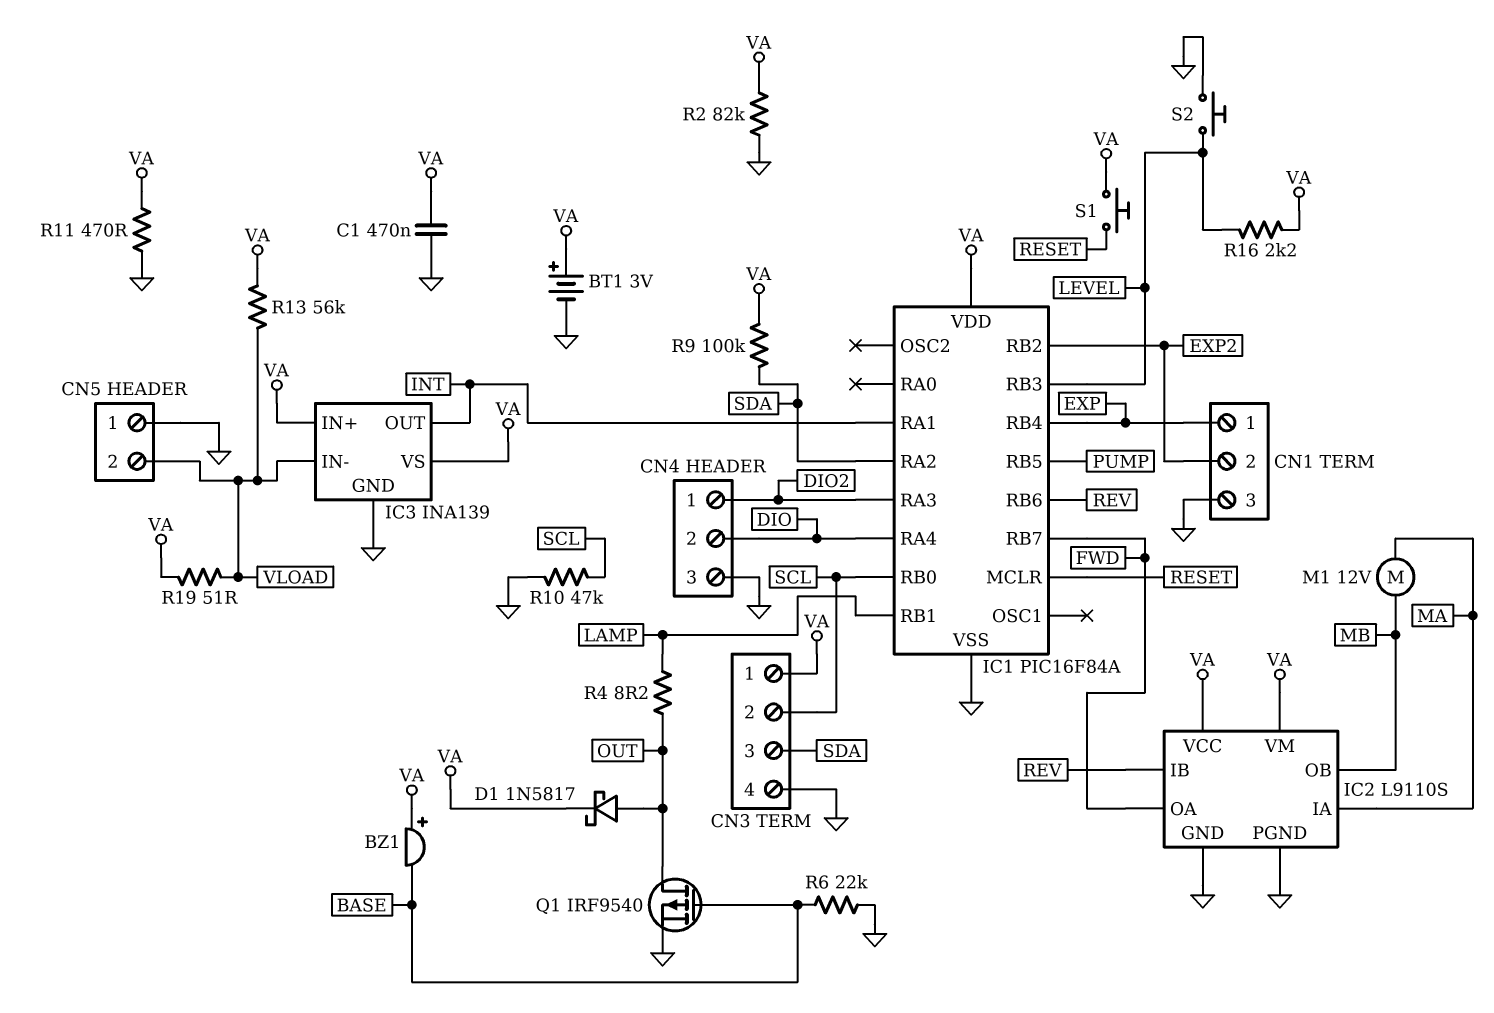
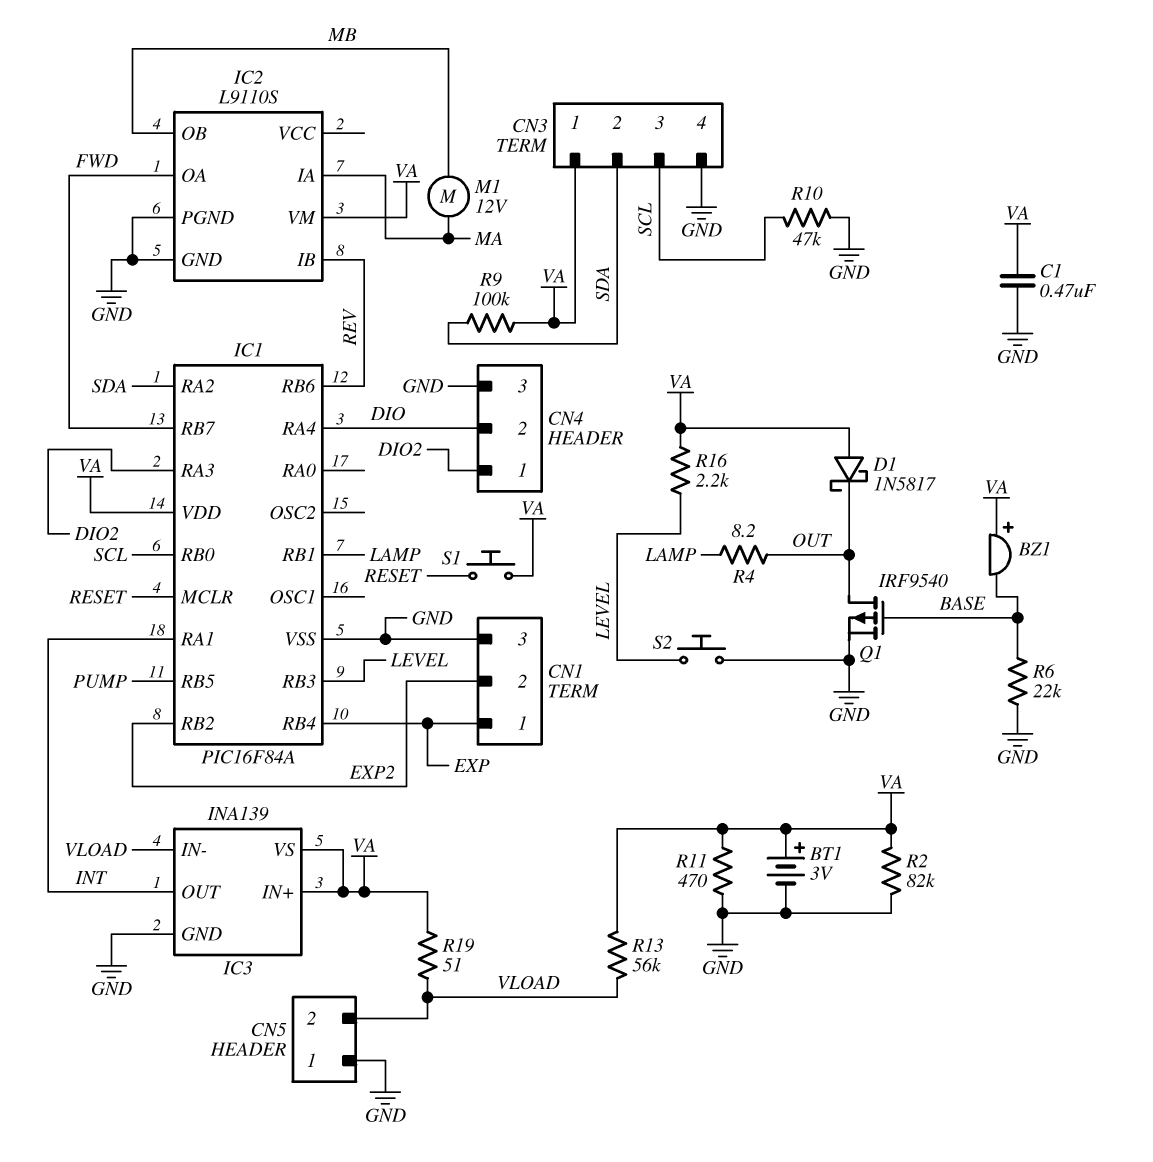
CN3 pin 2: SCL -> SDA
CN3 pin 3: SDA -> SCL
D1: schottky 1N5817 (A OUT, K VA) -> schottky 1N5817 (A VA, K OUT)
IC2 pin VCC: VA -> none

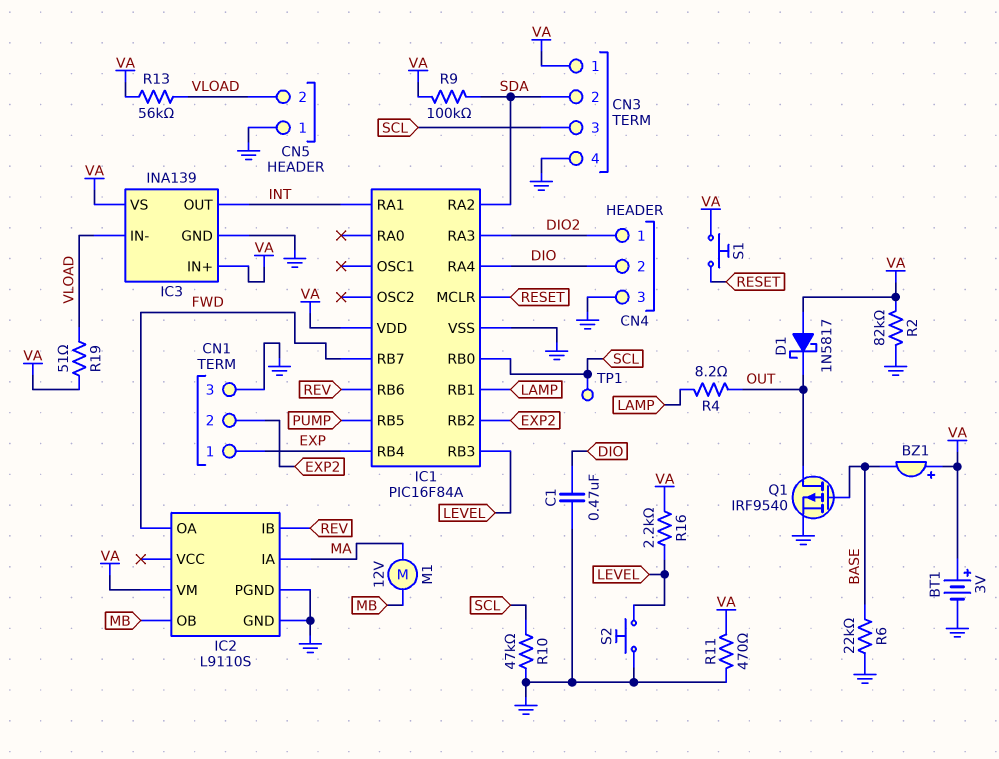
C1: 470nF (GND, VA) -> 470nF (DIO, GND)
TP1: none -> test point (SCL)

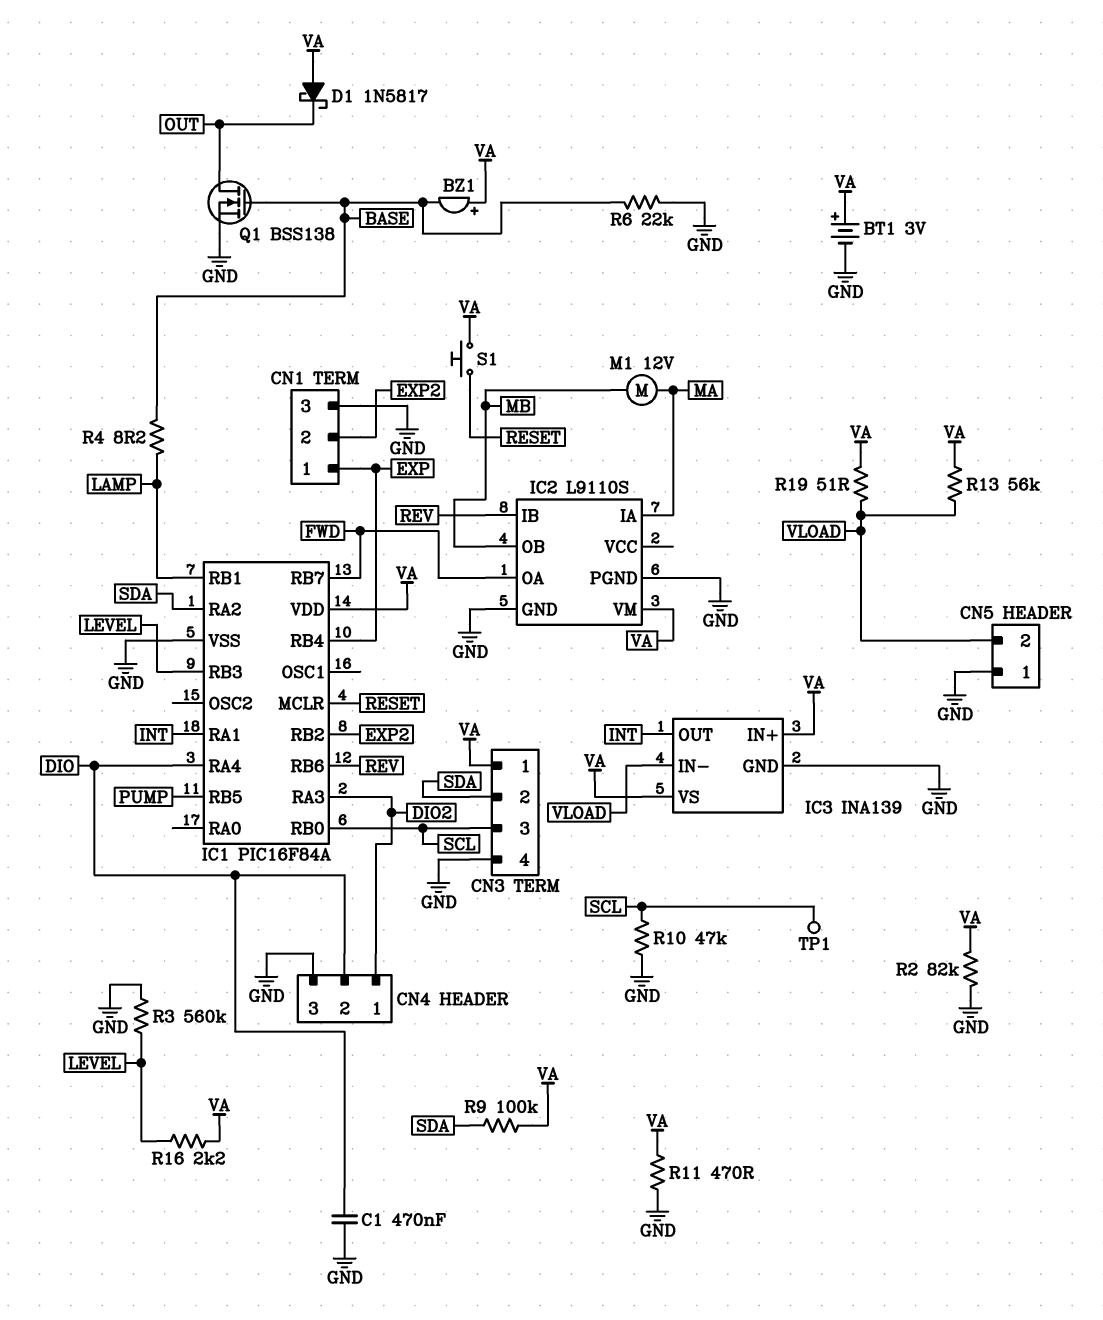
Q1: PMOS IRF9540 (G BASE, D OUT, S GND) -> NMOS BSS138 (G BASE, D OUT, S GND)
R3: none -> 560k (GND, LEVEL)
R4: 8.2 (LAMP, OUT) -> 8.2 (BASE, LAMP)
S2: button (GND, LEVEL) -> none

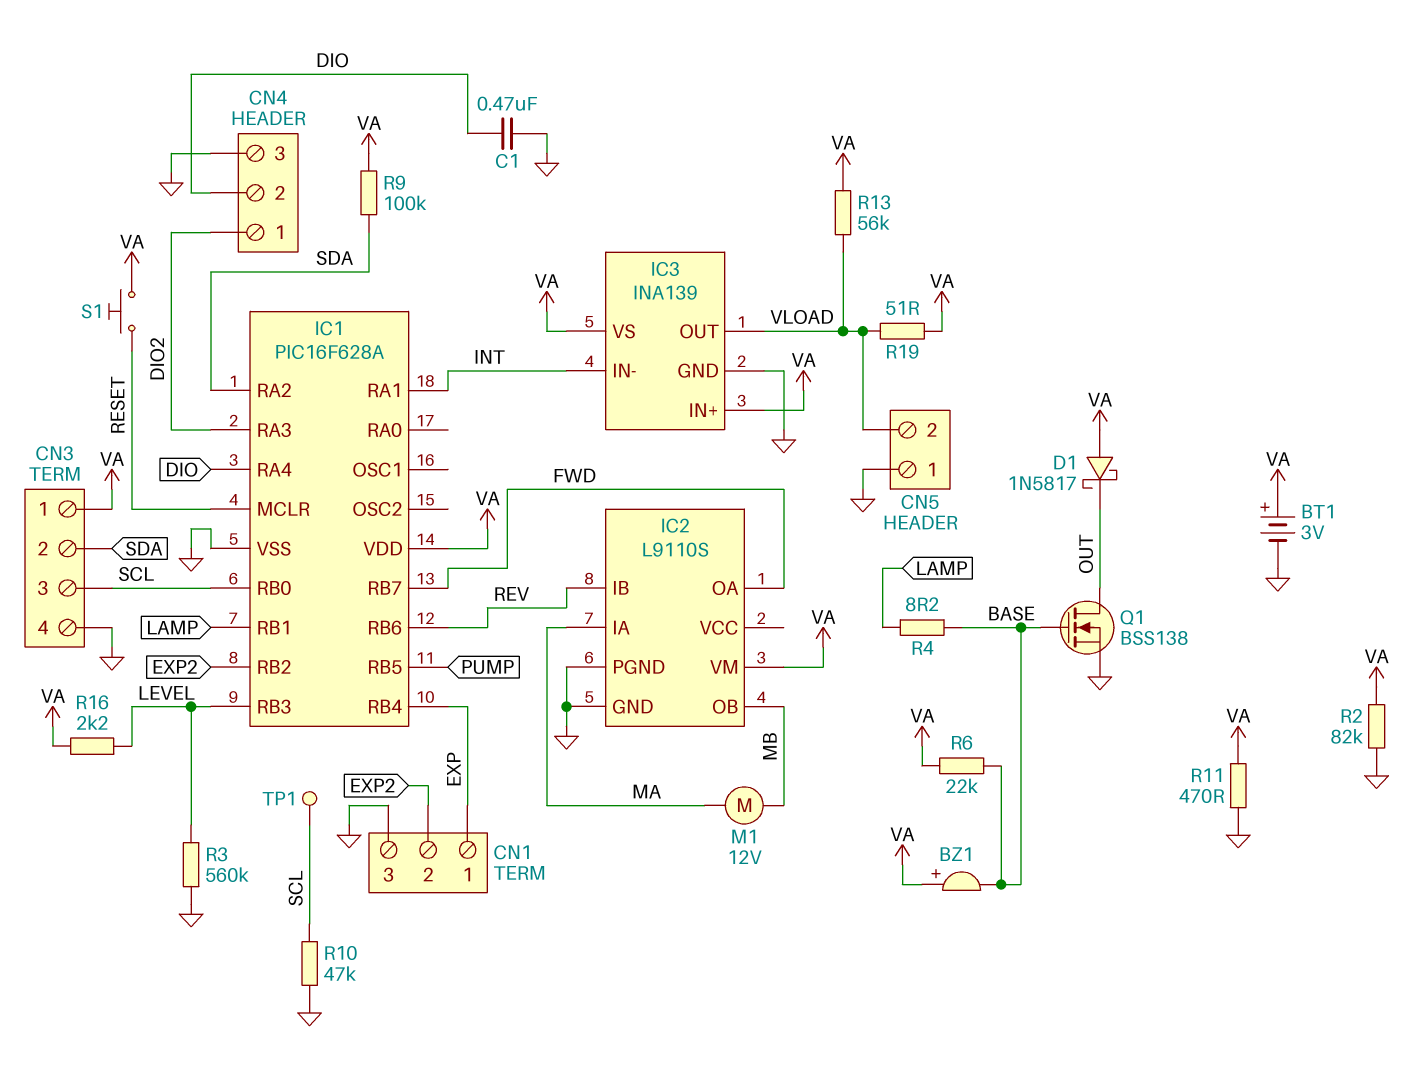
IC1: PIC16F84A -> PIC16F628A
IC3 pin IN-: VLOAD -> INT
IC3 pin OUT: INT -> VLOAD
R6: 22k (BASE, GND) -> 22k (BASE, VA)

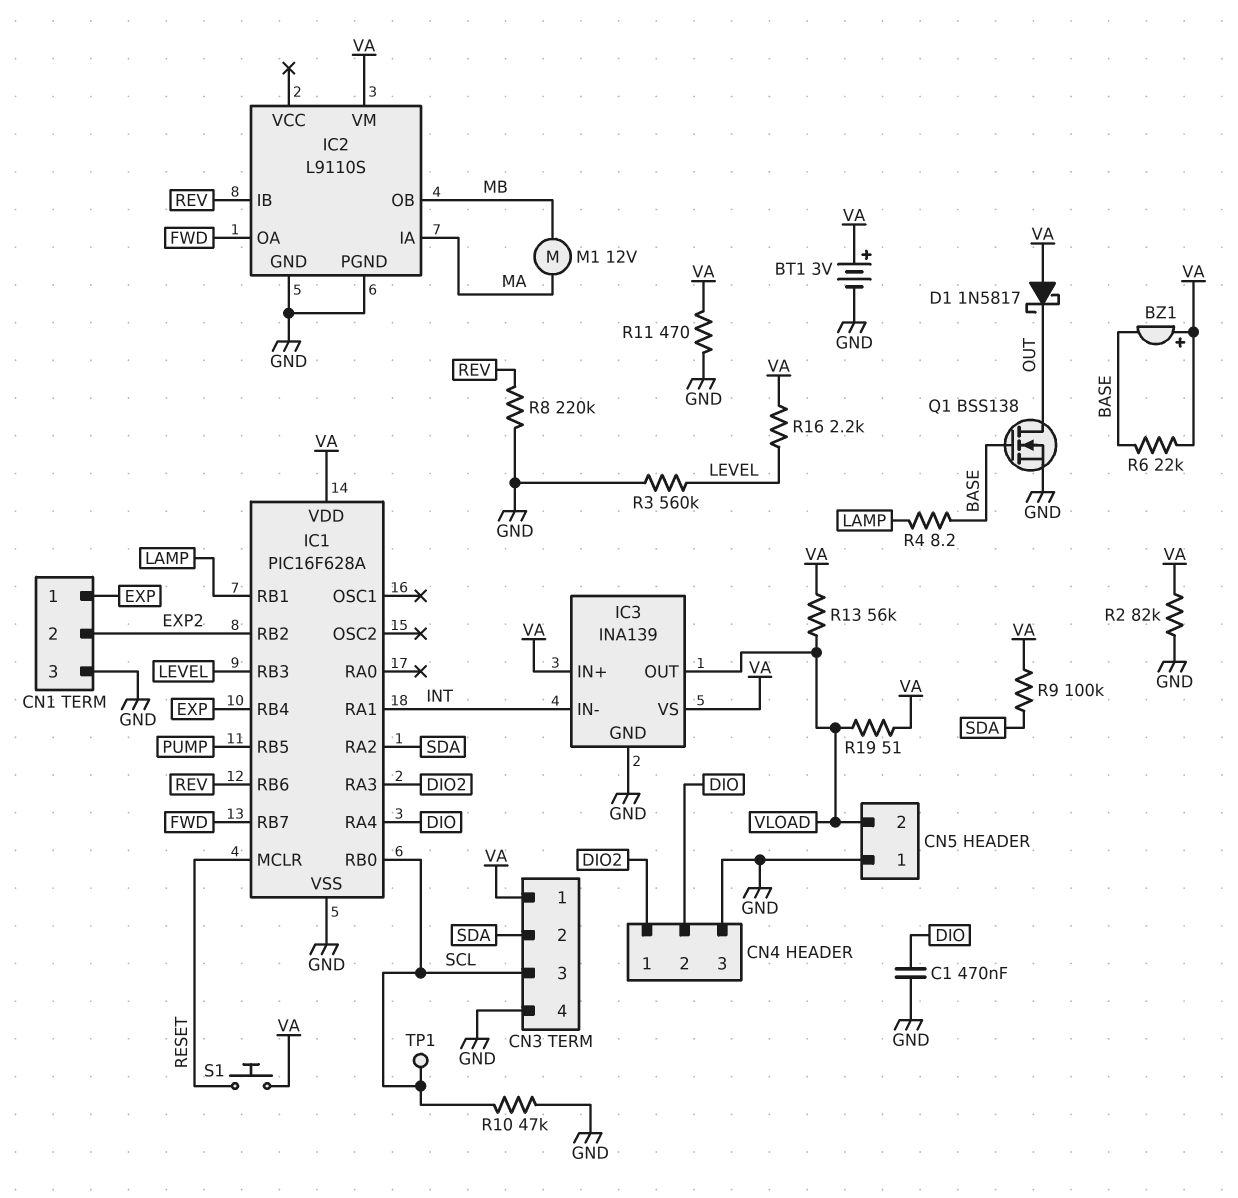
R8: none -> 220k (GND, REV)

